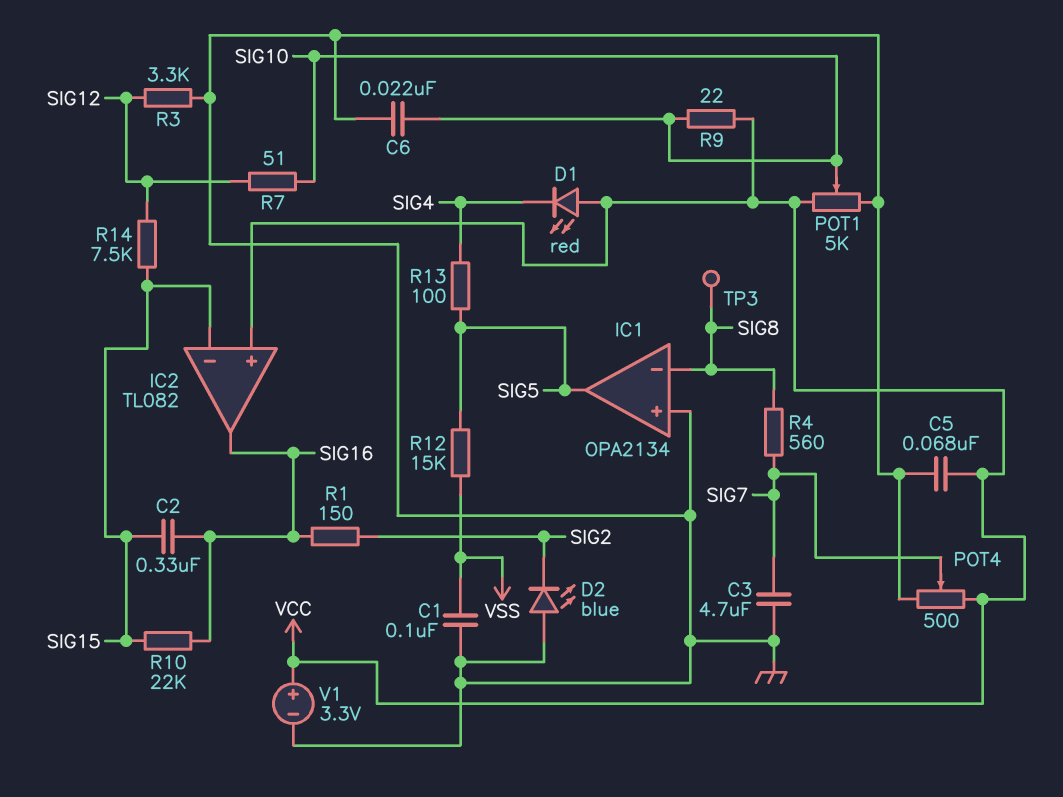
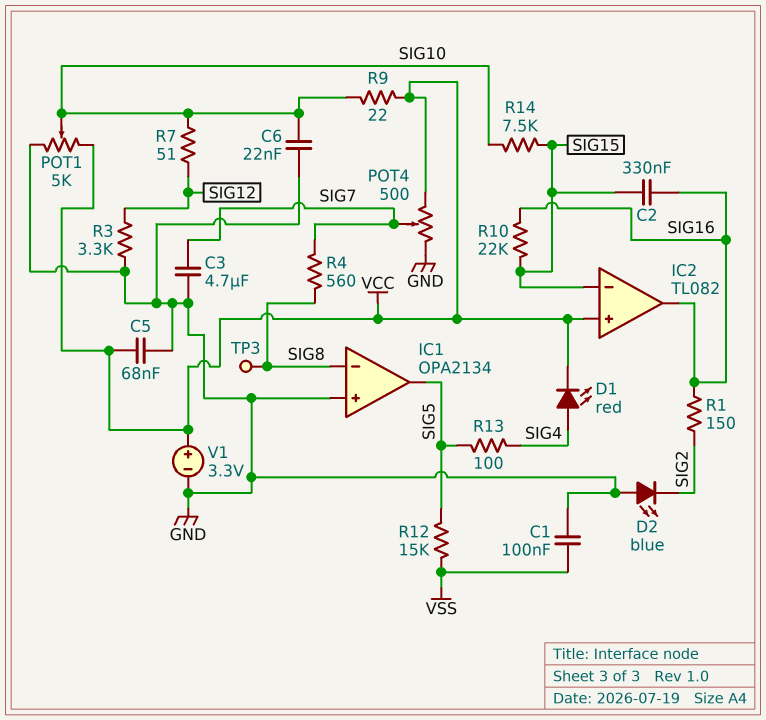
D1: LED red (A VCC, K SIG4) -> LED red (A SIG4, K VCC)
R14: 7.5k (SIG12, SIG15) -> 7.5k (SIG10, SIG15)

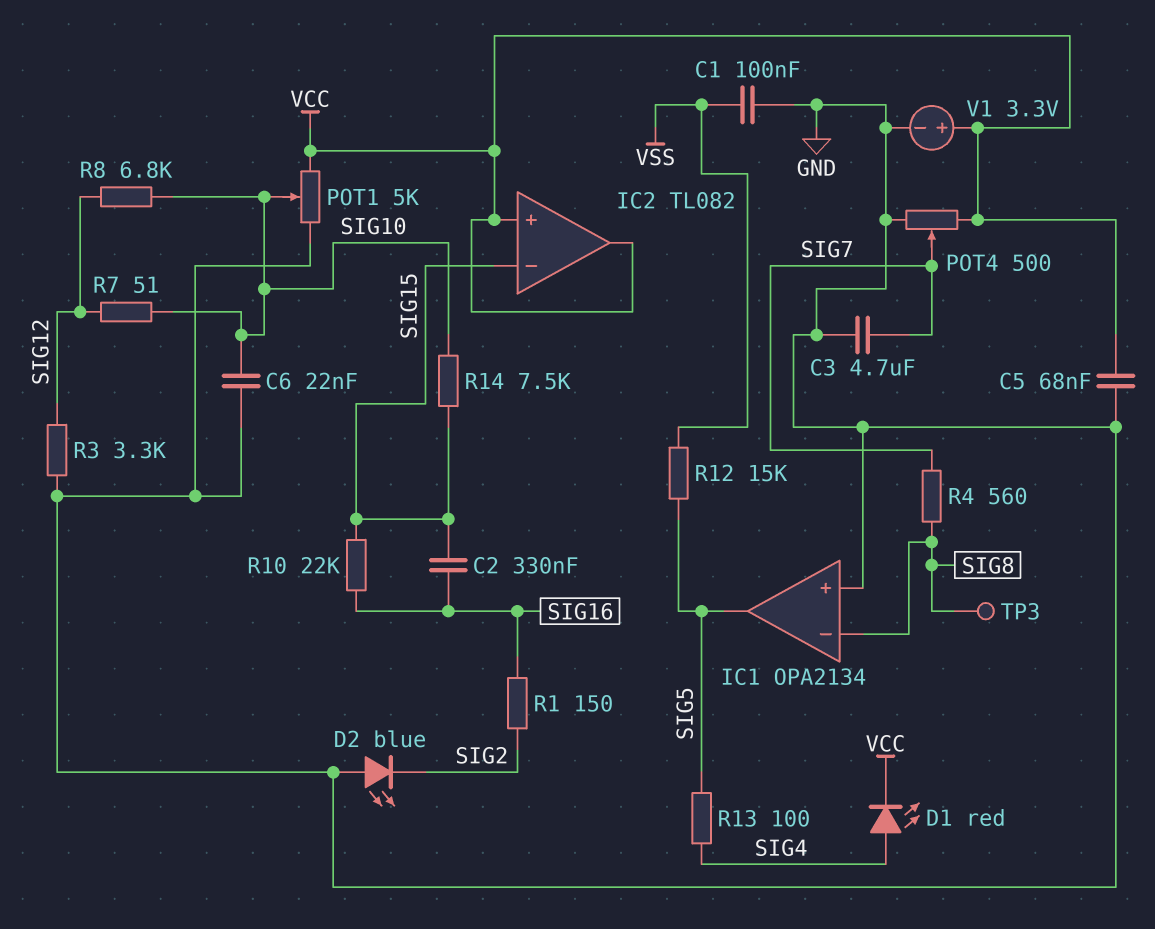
IC2 pin out: SIG16 -> VCC
R8: none -> 6.8k (SIG10, SIG12)
R9: 22 (SIG10, VCC) -> none

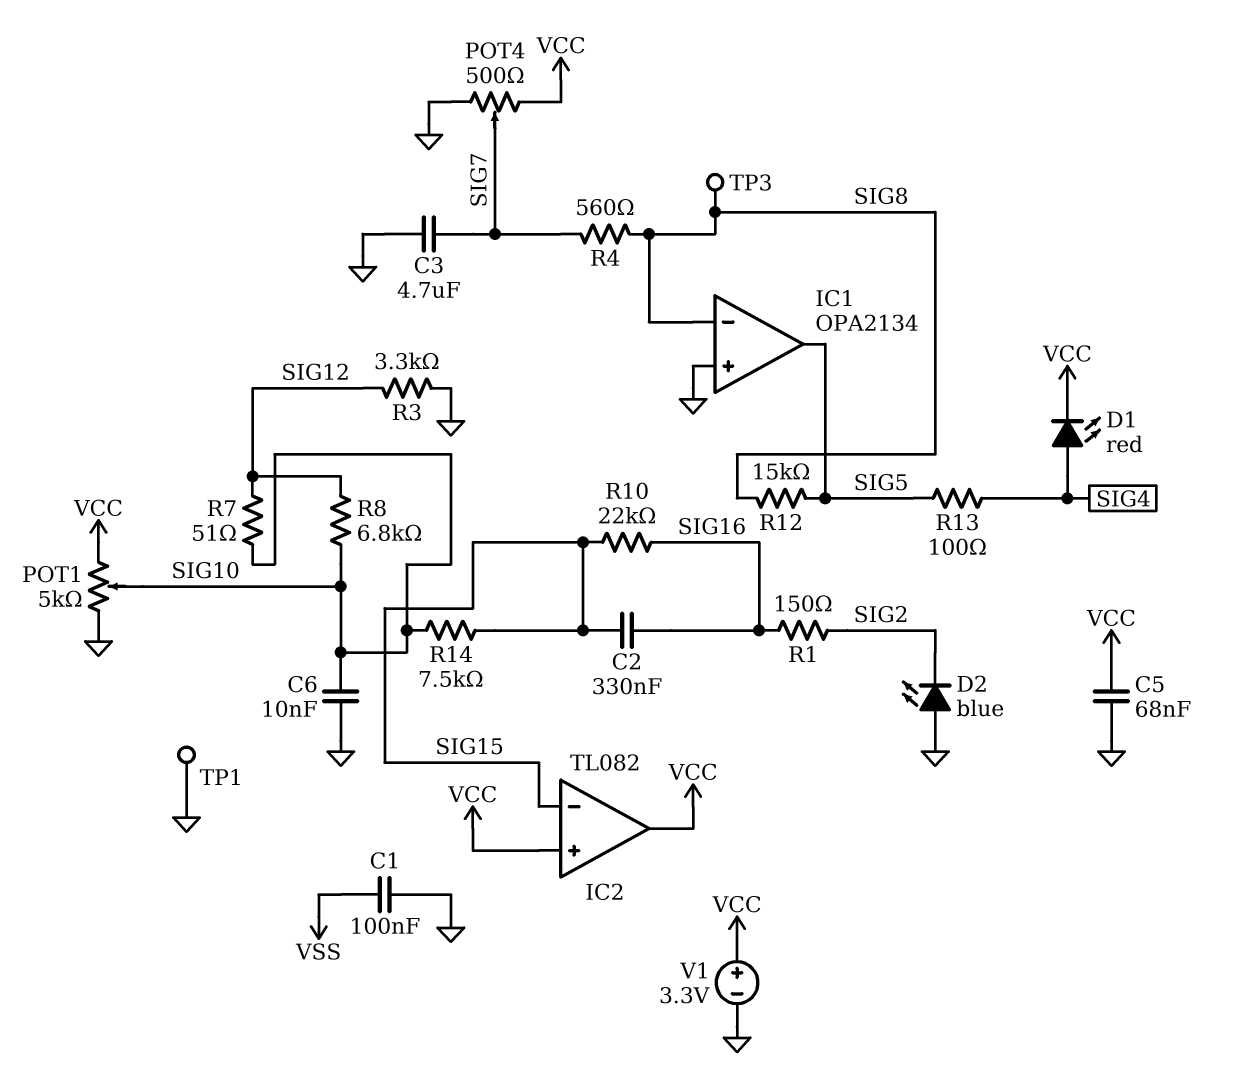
C6: 22nF (GND, SIG10) -> 10nF (GND, SIG10)
R12: 15k (SIG5, VSS) -> 15k (SIG5, SIG8)
TP1: none -> test point (GND)

